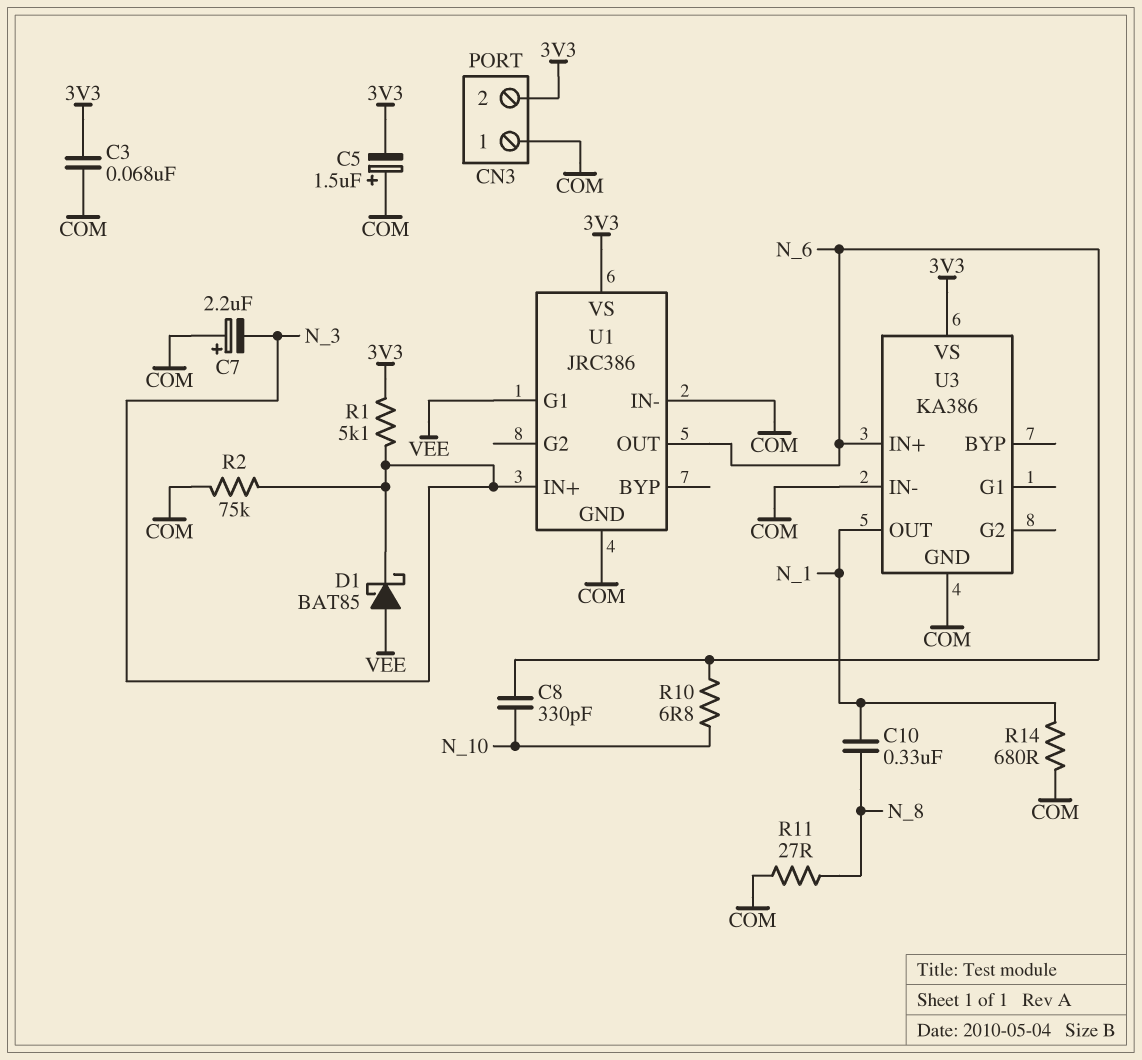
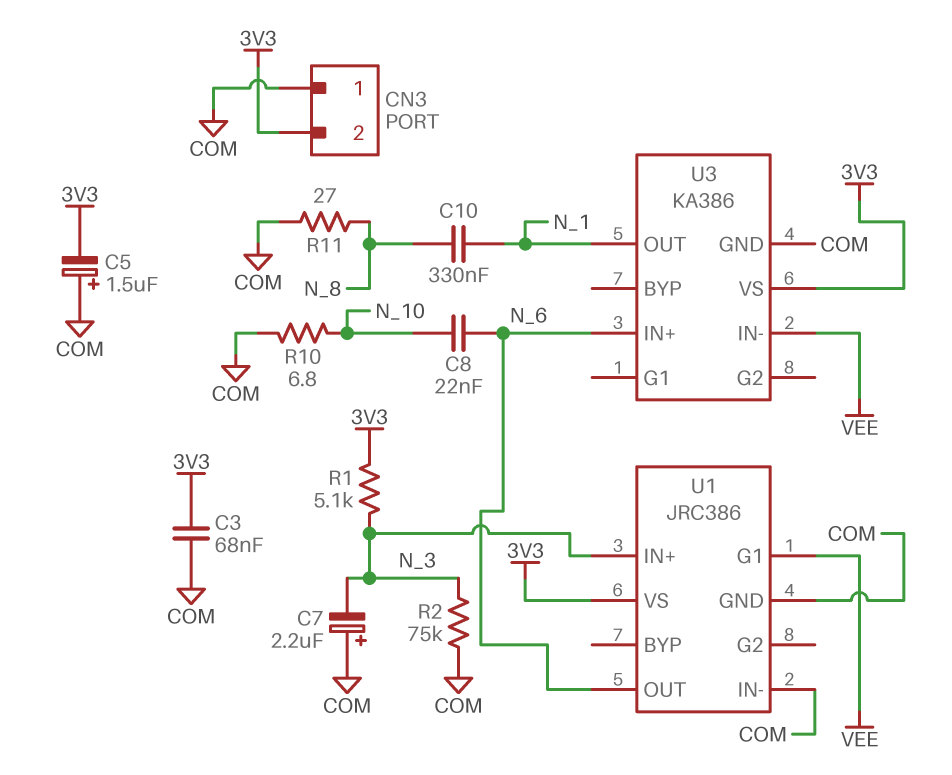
C8: 330pF (N_6, N_10) -> 22nF (N_6, N_10)
D1: schottky BAT85 (A VEE, K N_3) -> none
R10: 6.8 (N_6, N_10) -> 6.8 (COM, N_10)
R14: 680 (COM, N_1) -> none
U3 pin IN-: COM -> VEE

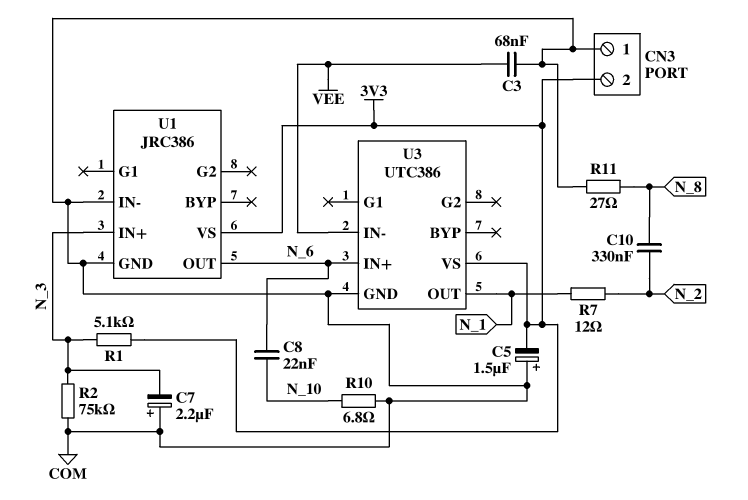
C3: 68nF (3V3, COM) -> 68nF (COM, VEE)
C10: 330nF (N_1, N_8) -> 330nF (N_2, N_8)
R7: none -> 12 (N_1, N_2)
U1 pin G1: VEE -> none
U3: KA386 -> UTC386

